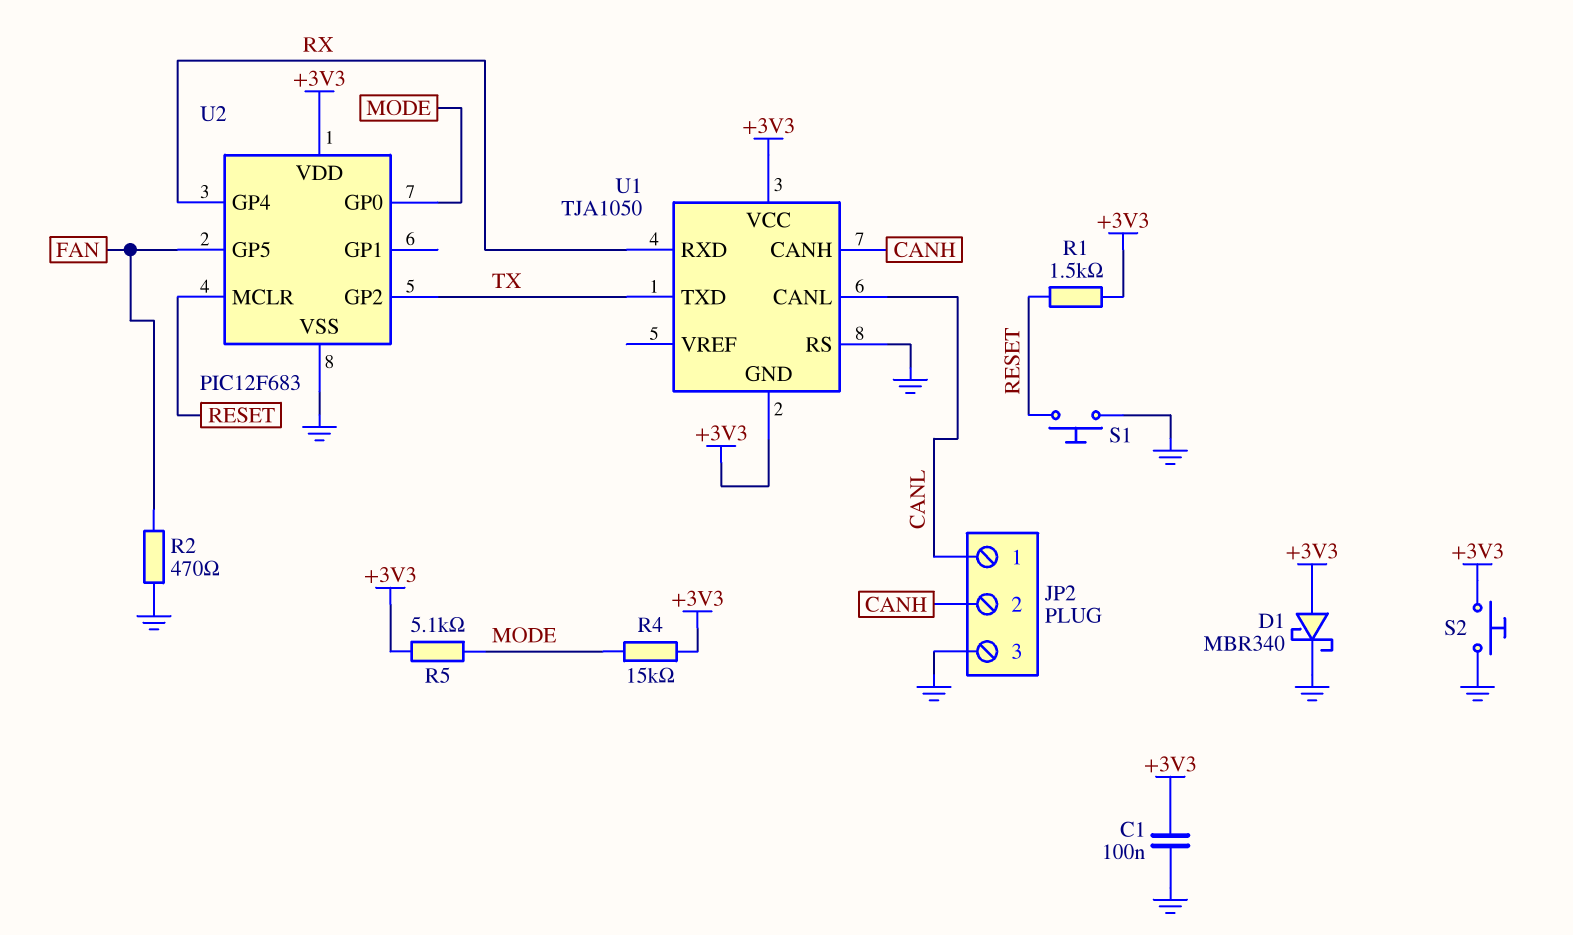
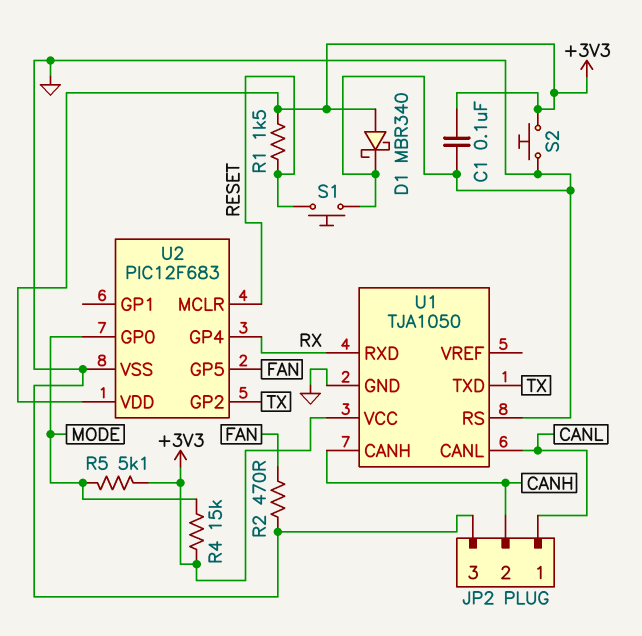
U1 pin GND: +3V3 -> GND

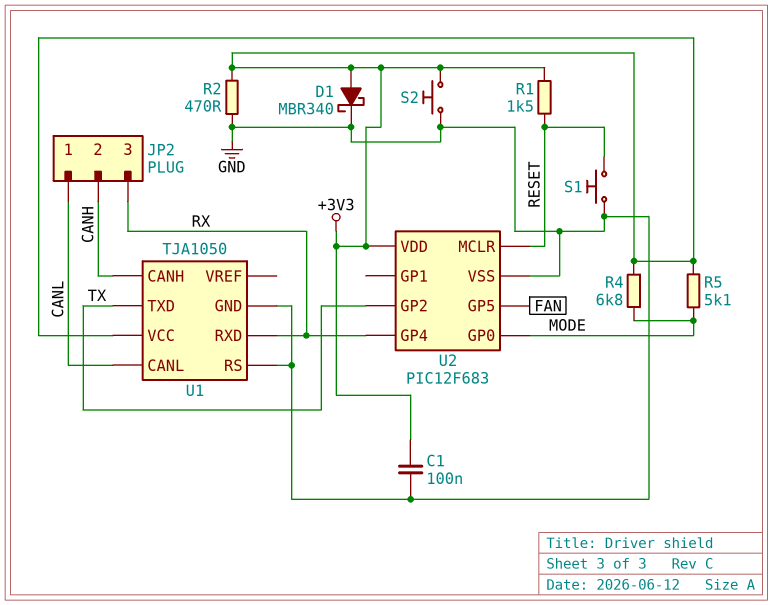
JP2 pin 3: GND -> RX
R2: 470 (FAN, GND) -> 470 (+3V3, GND)
R4: 15k (+3V3, MODE) -> 6.8k (+3V3, MODE)

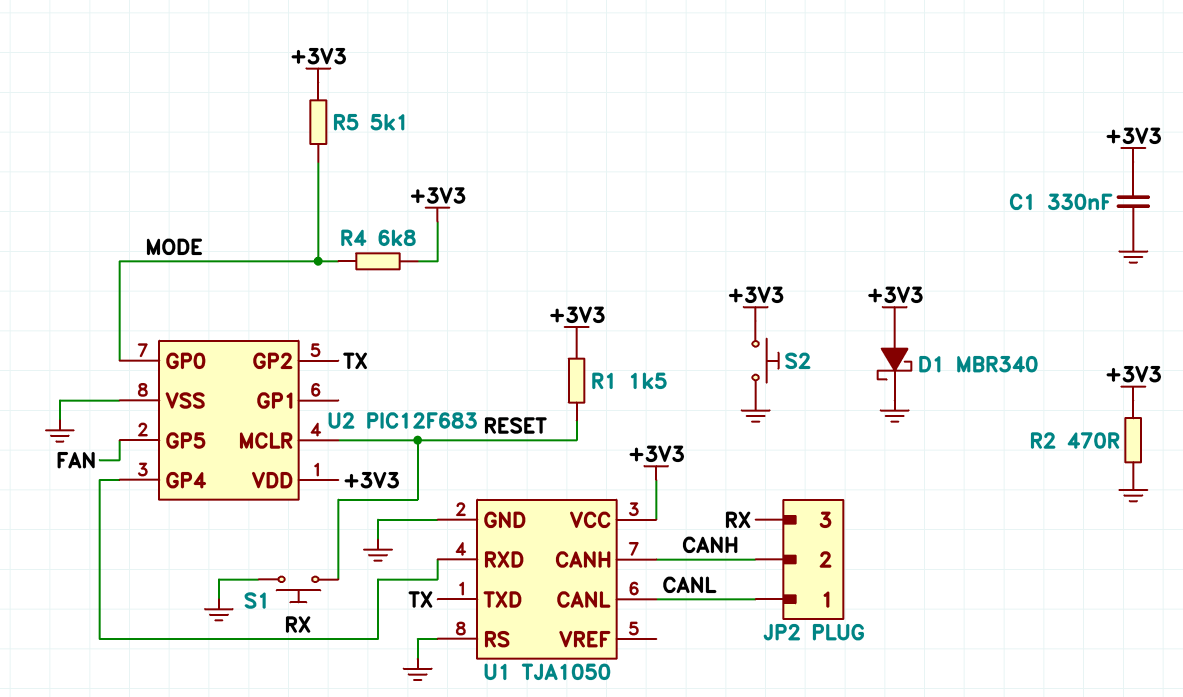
C1: 100nF (+3V3, GND) -> 330nF (+3V3, GND)

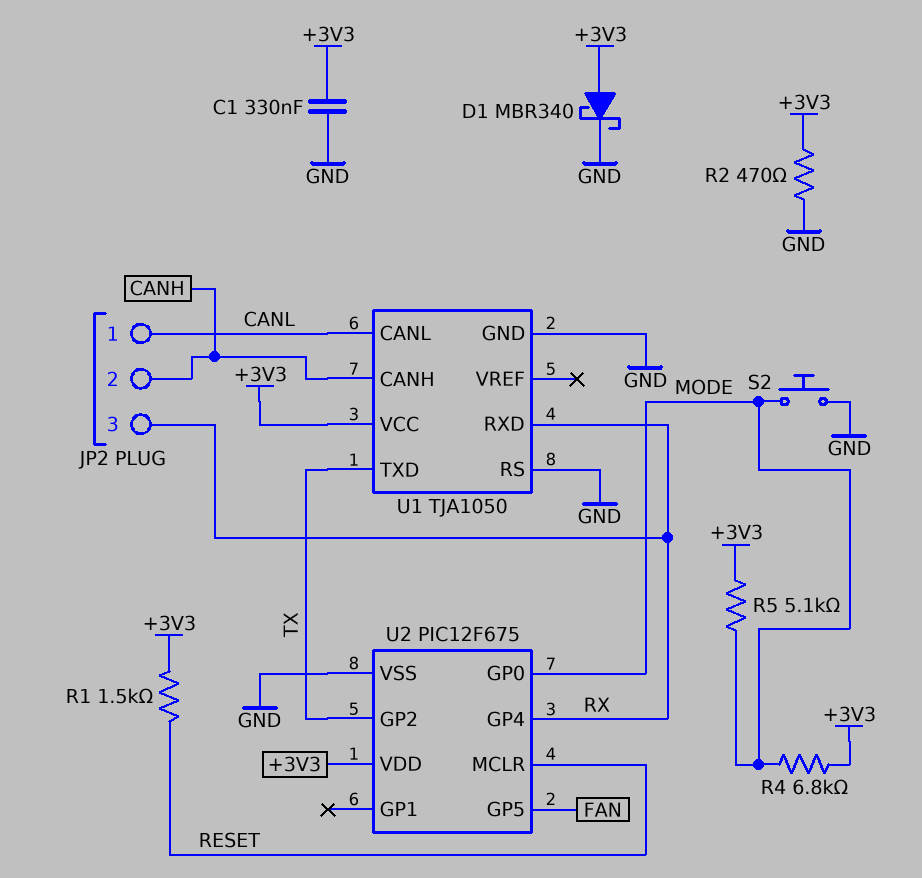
S1: button (GND, RESET) -> none
S2: button (+3V3, GND) -> button (GND, MODE)
U2: PIC12F683 -> PIC12F675

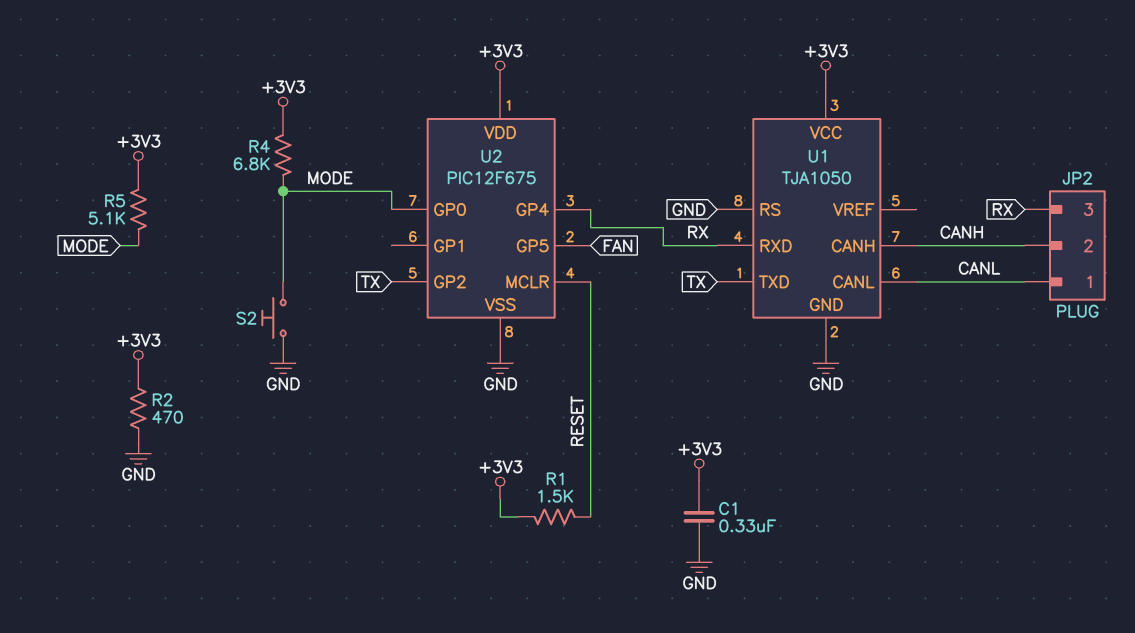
D1: schottky MBR340 (A +3V3, K GND) -> none

